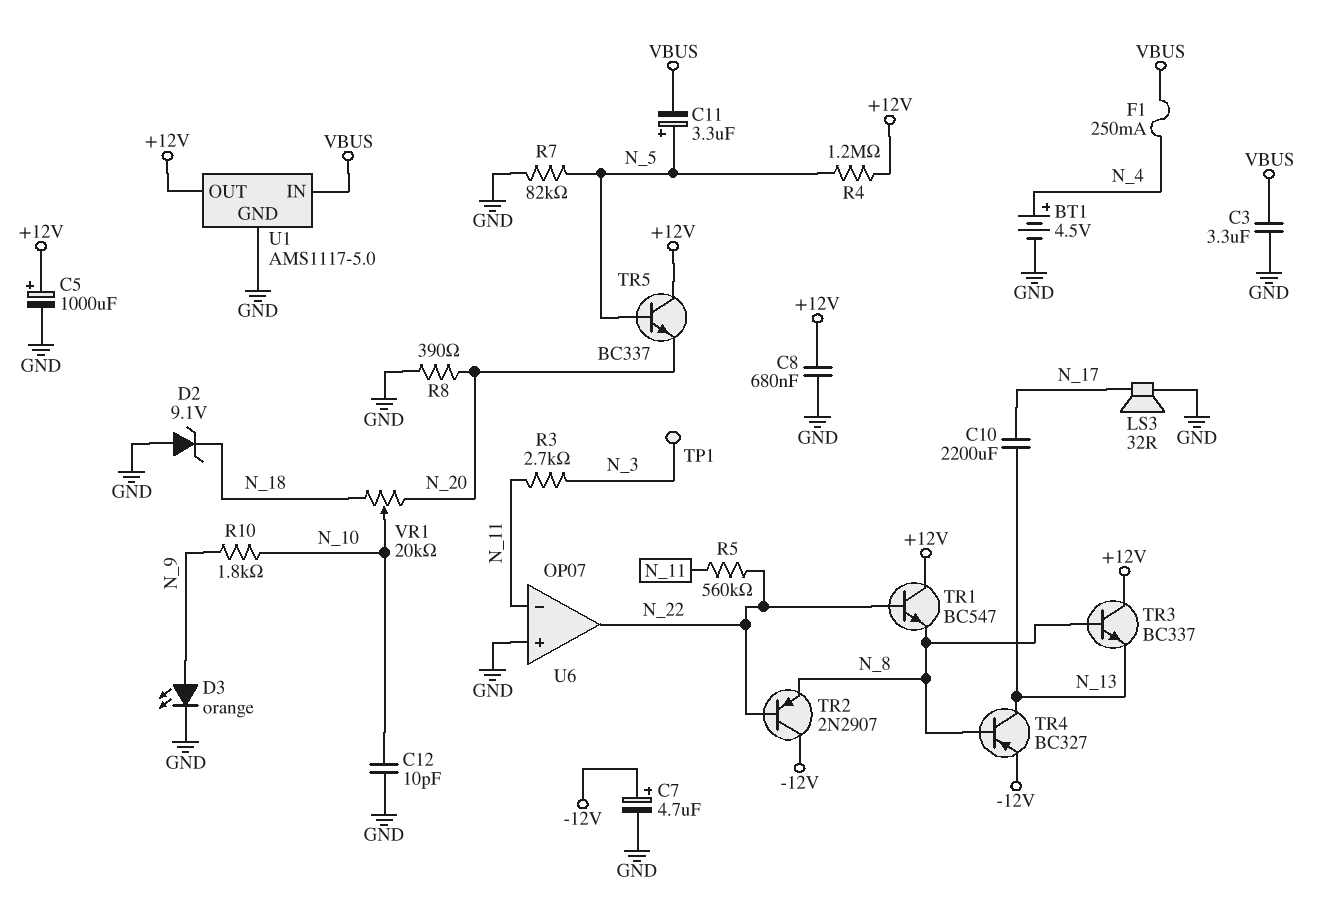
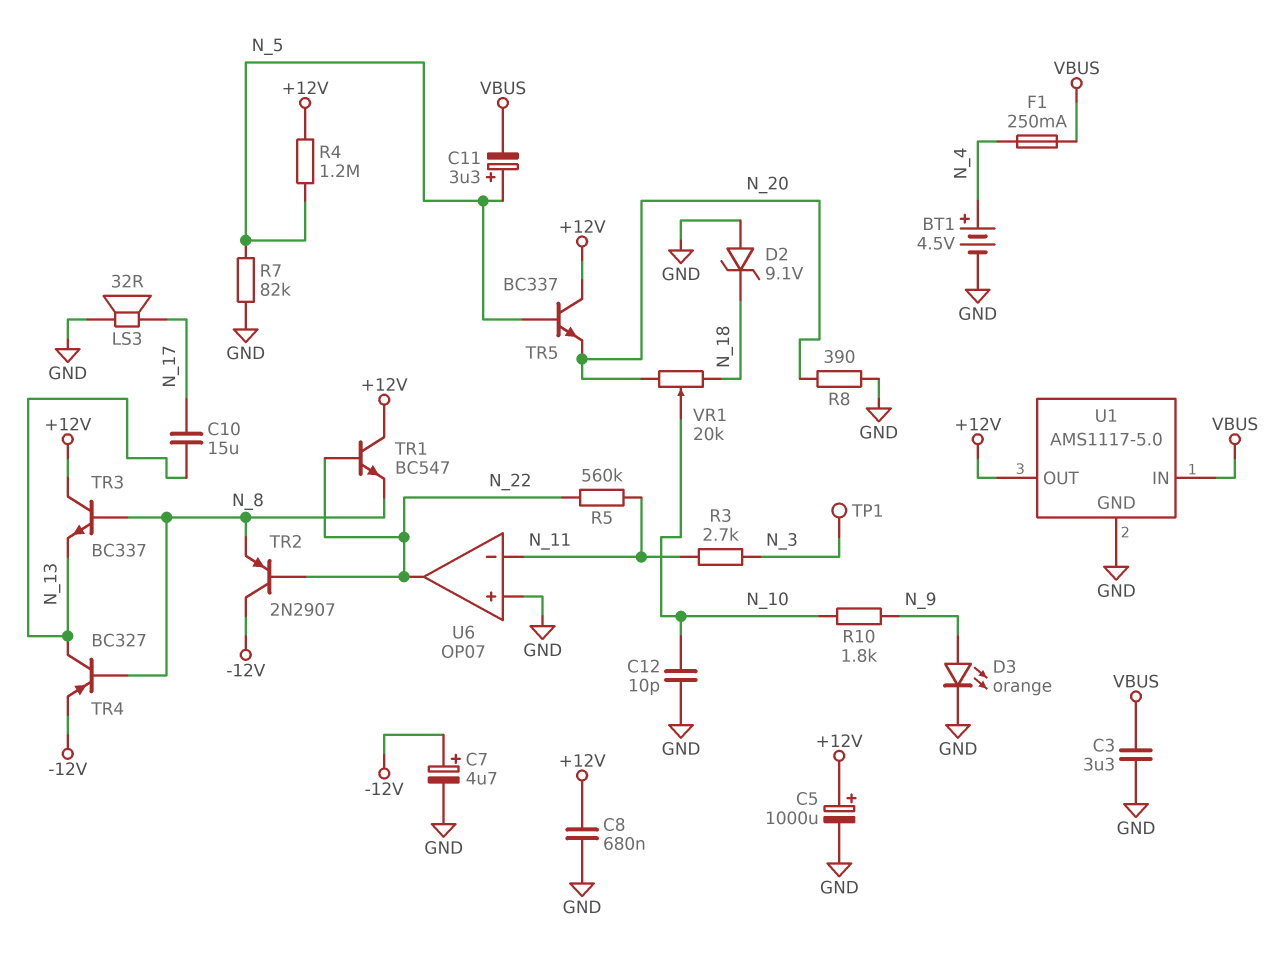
C10: 2200uF (N_13, N_17) -> 15uF (N_13, N_17)

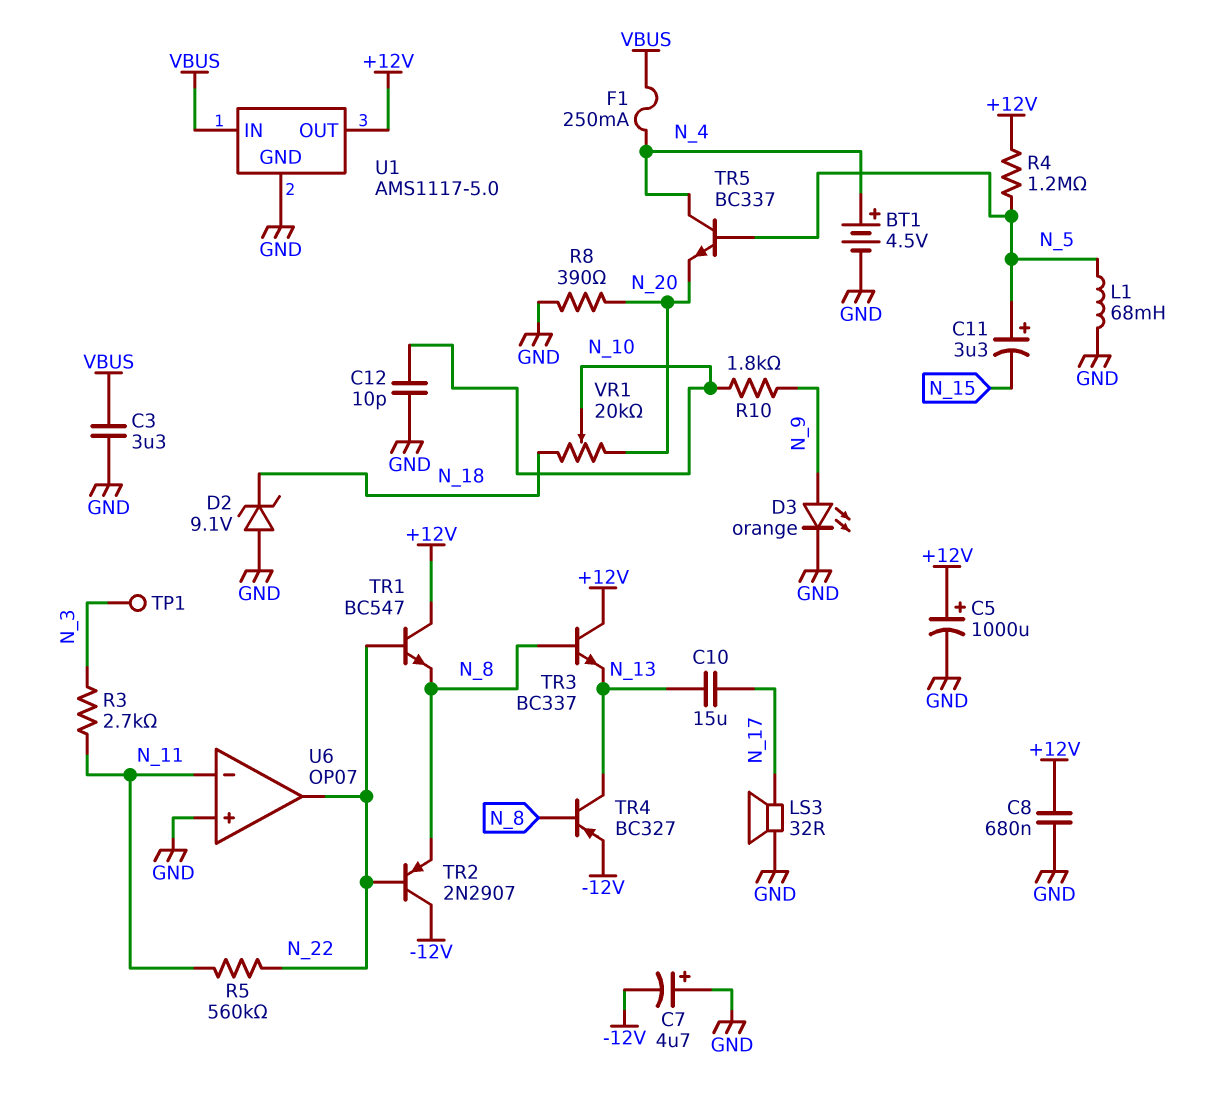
C7: 4.7uF (plus -12V, minus GND) -> 4.7uF (plus GND, minus -12V)
C11: 3.3uF (plus N_5, minus VBUS) -> 3.3uF (plus N_5, minus N_15)
L1: none -> 68mH (GND, N_5)
R7: 82k (GND, N_5) -> none
TR5: NPN BC337 (B N_5, C +12V, E N_20) -> NPN BC337 (B N_5, C N_4, E N_20)

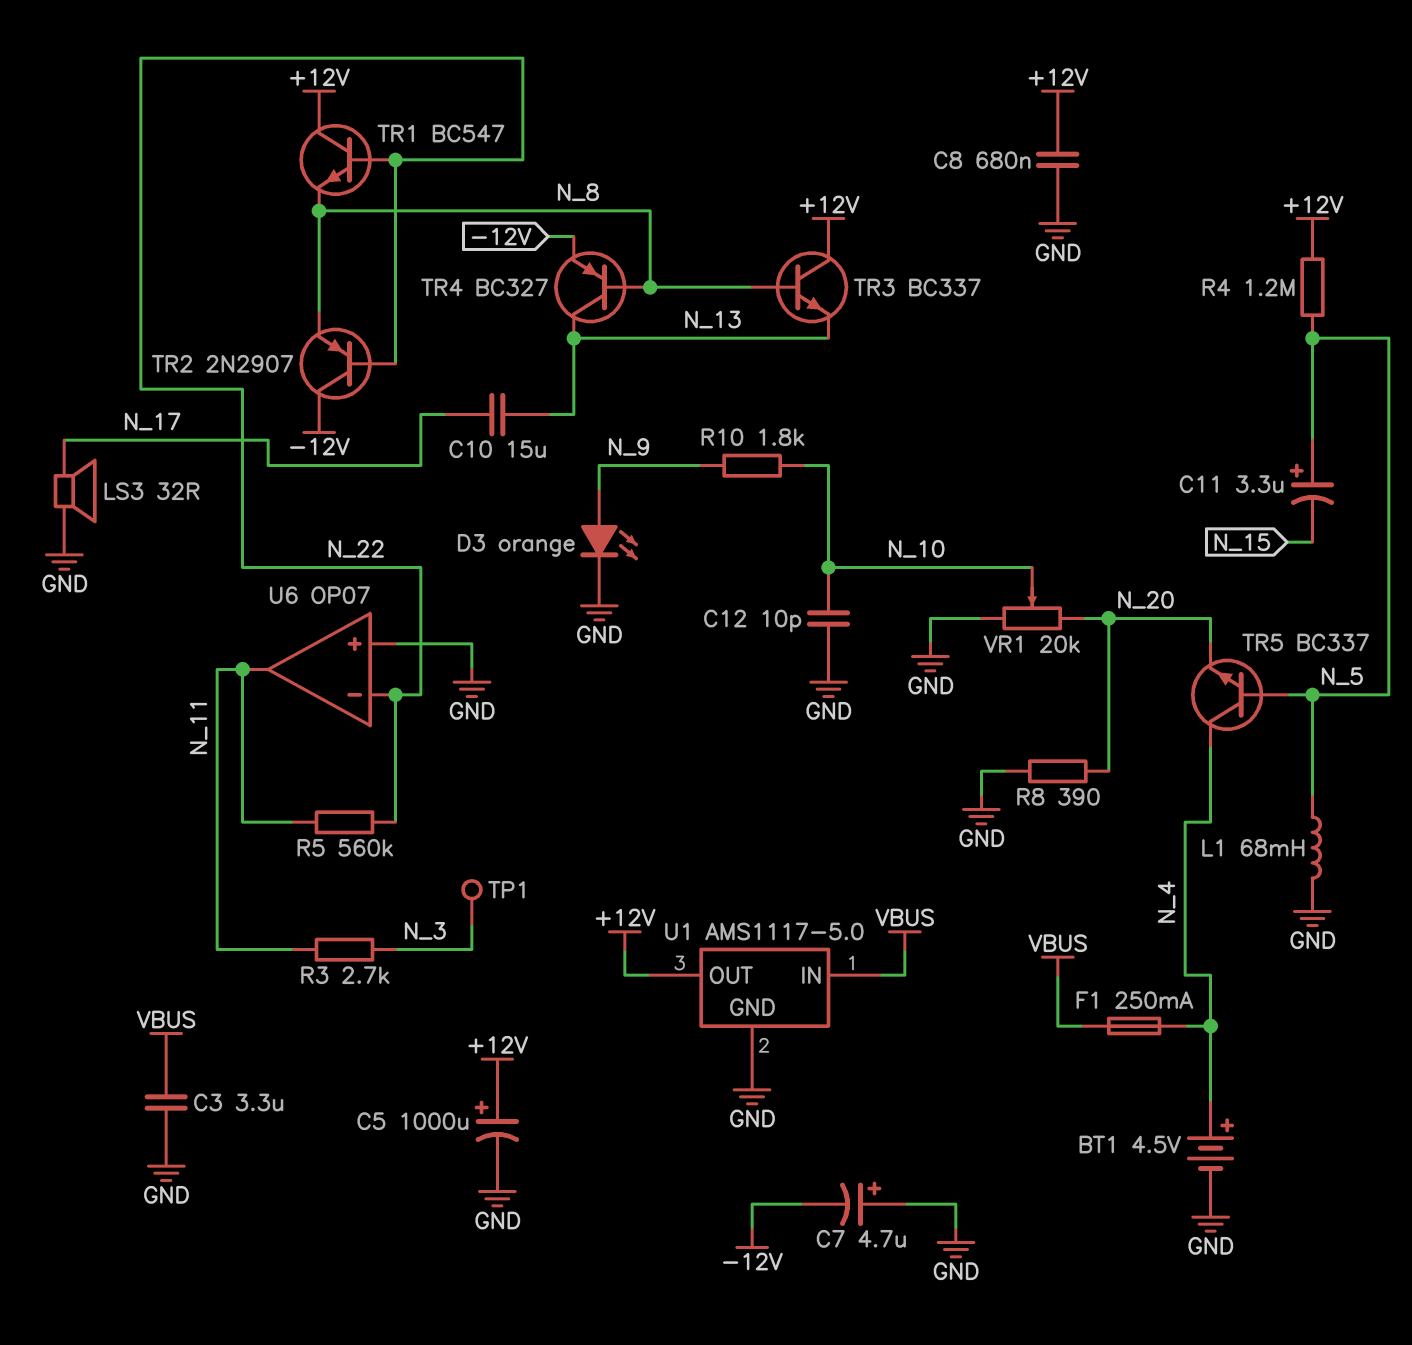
D2: zener 9.1V (A GND, K N_18) -> none
U6 pin in-: N_11 -> N_22
U6 pin out: N_22 -> N_11
VR1: 20k (N_18, N_20, wiper N_10) -> 20k (GND, N_20, wiper N_10)

